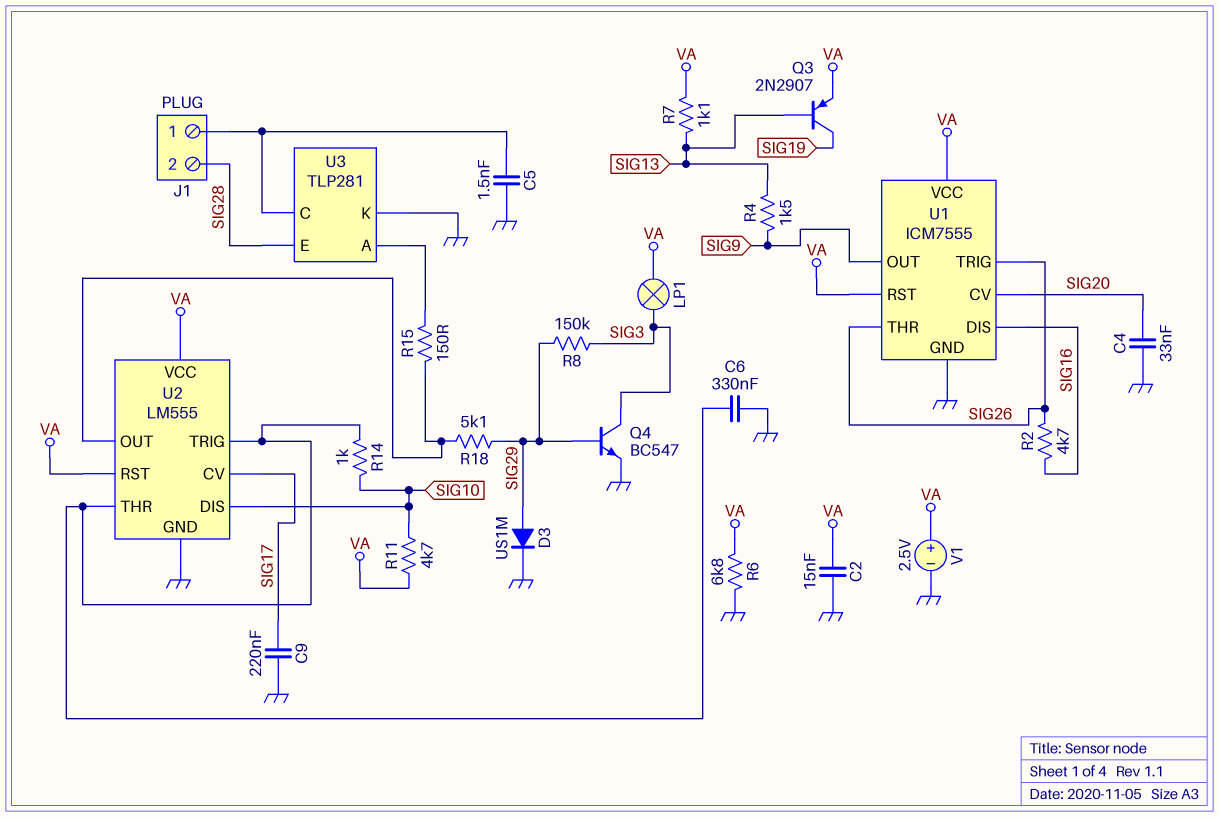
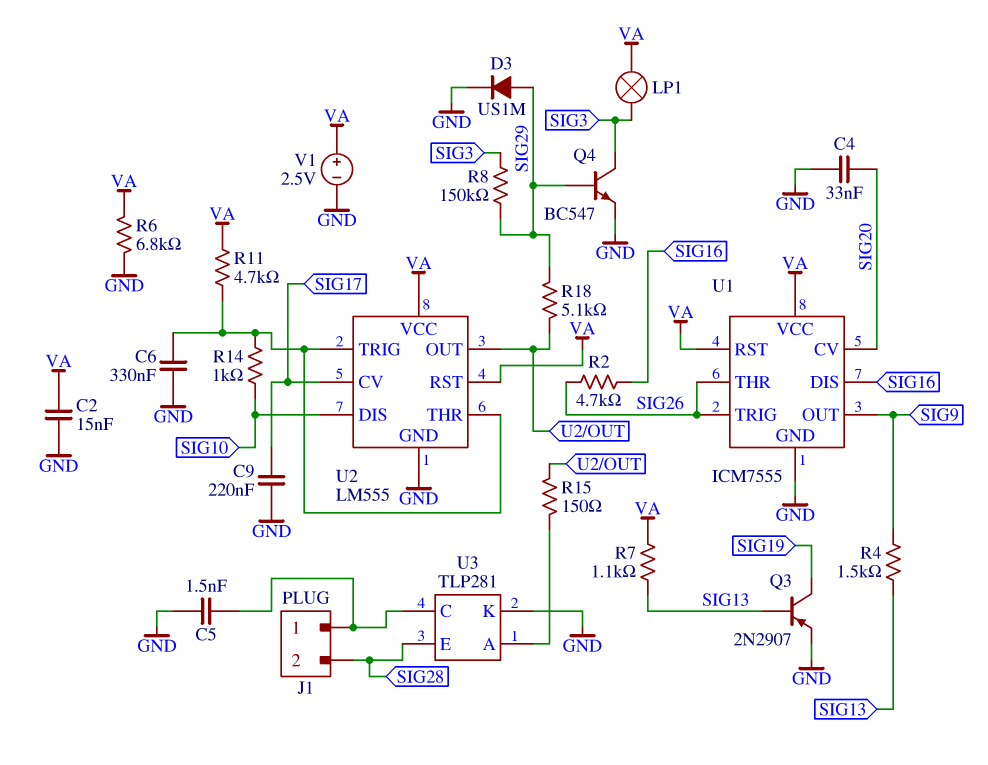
Q3: PNP 2N2907 (B SIG13, C SIG19, E VA) -> PNP 2N2907 (B SIG13, C SIG19, E GND)
R11: 4.7k (SIG10, VA) -> 4.7k (U2/THR, VA)

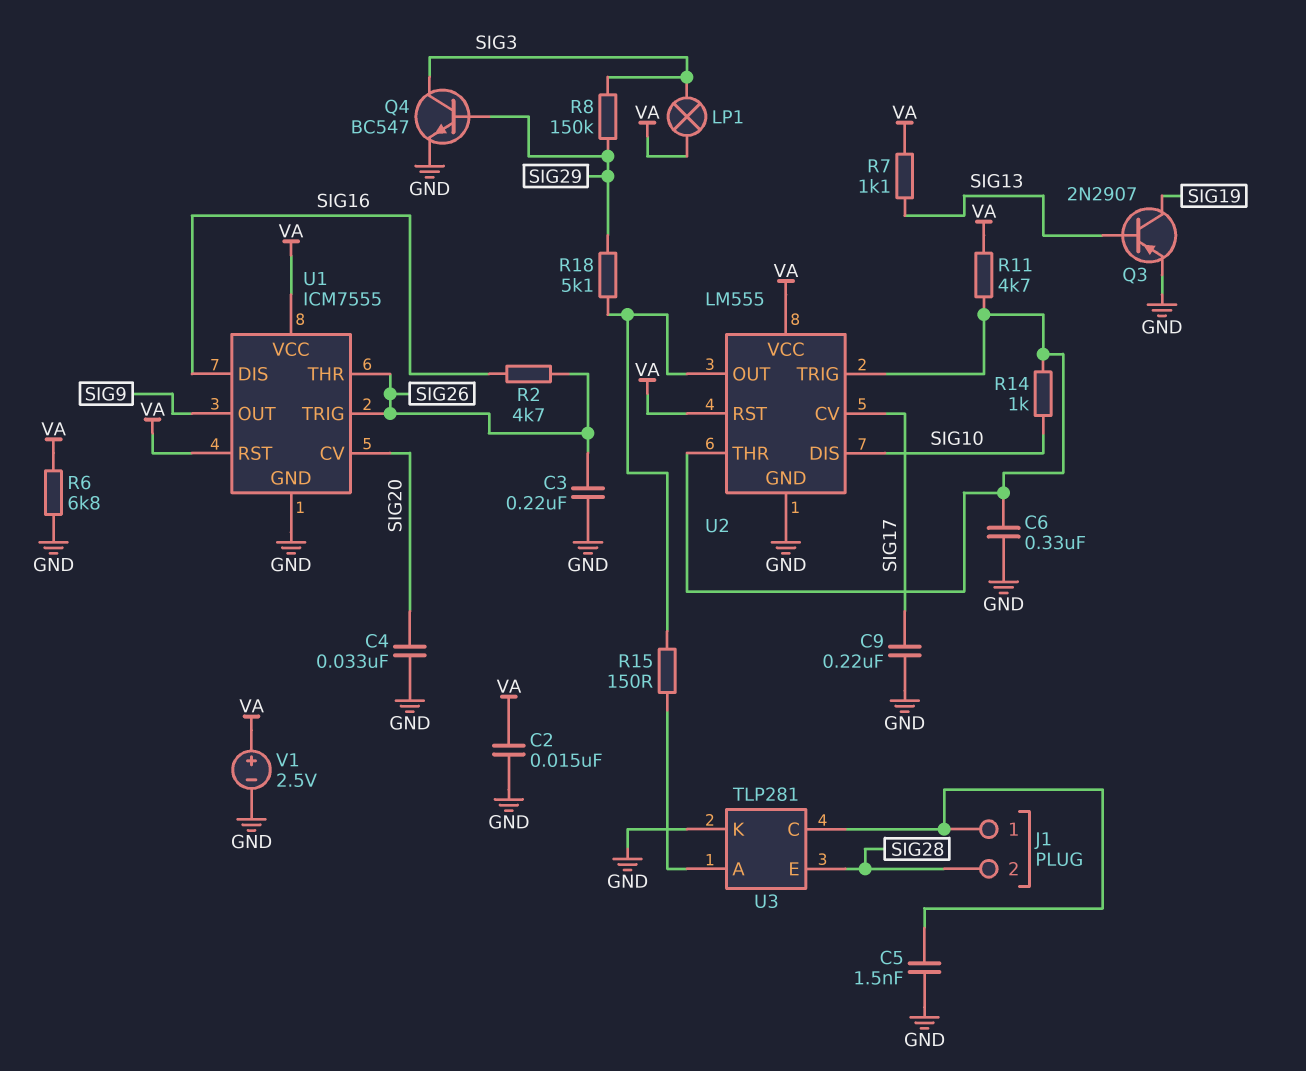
C3: none -> 220nF (GND, SIG26)
D3: diode US1M (A SIG29, K GND) -> none
R4: 1.5k (SIG9, SIG13) -> none

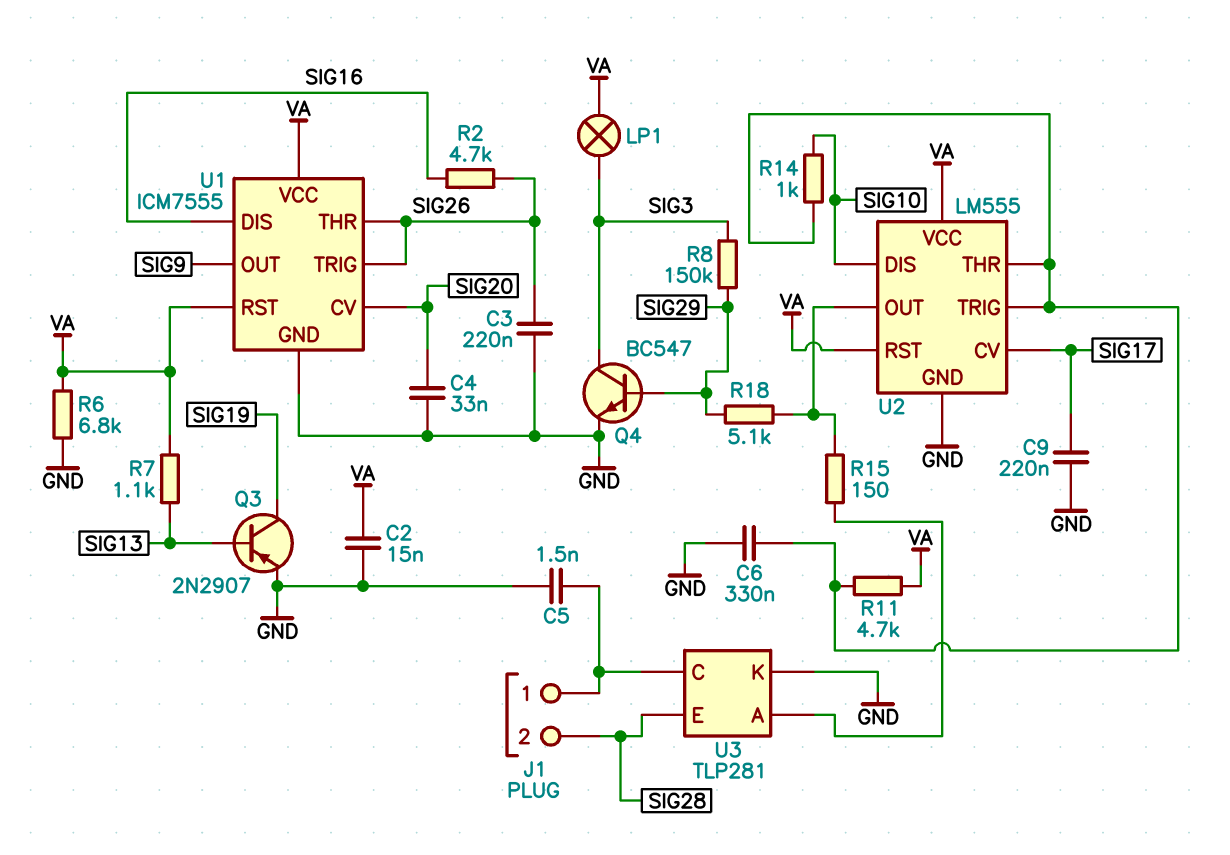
V1: 2.5V (plus VA, minus GND) -> none

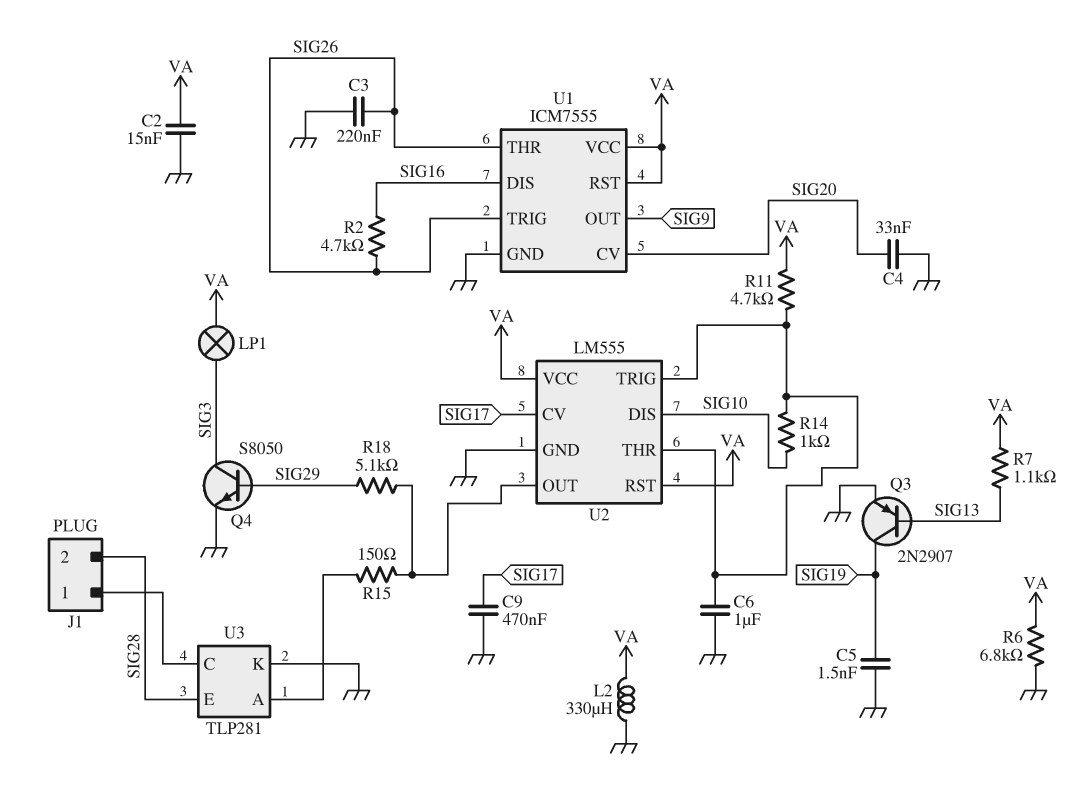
C5: 1.5nF (GND, J1/1) -> 1.5nF (GND, SIG19)
C6: 330nF (GND, U2/THR) -> 1uF (GND, U2/THR)
C9: 220nF (GND, SIG17) -> 470nF (GND, SIG17)
L2: none -> 330uH (GND, VA)
Q4: NPN BC547 (B SIG29, C SIG3, E GND) -> NPN S8050 (B SIG29, C SIG3, E GND)
R8: 150k (SIG3, SIG29) -> none

